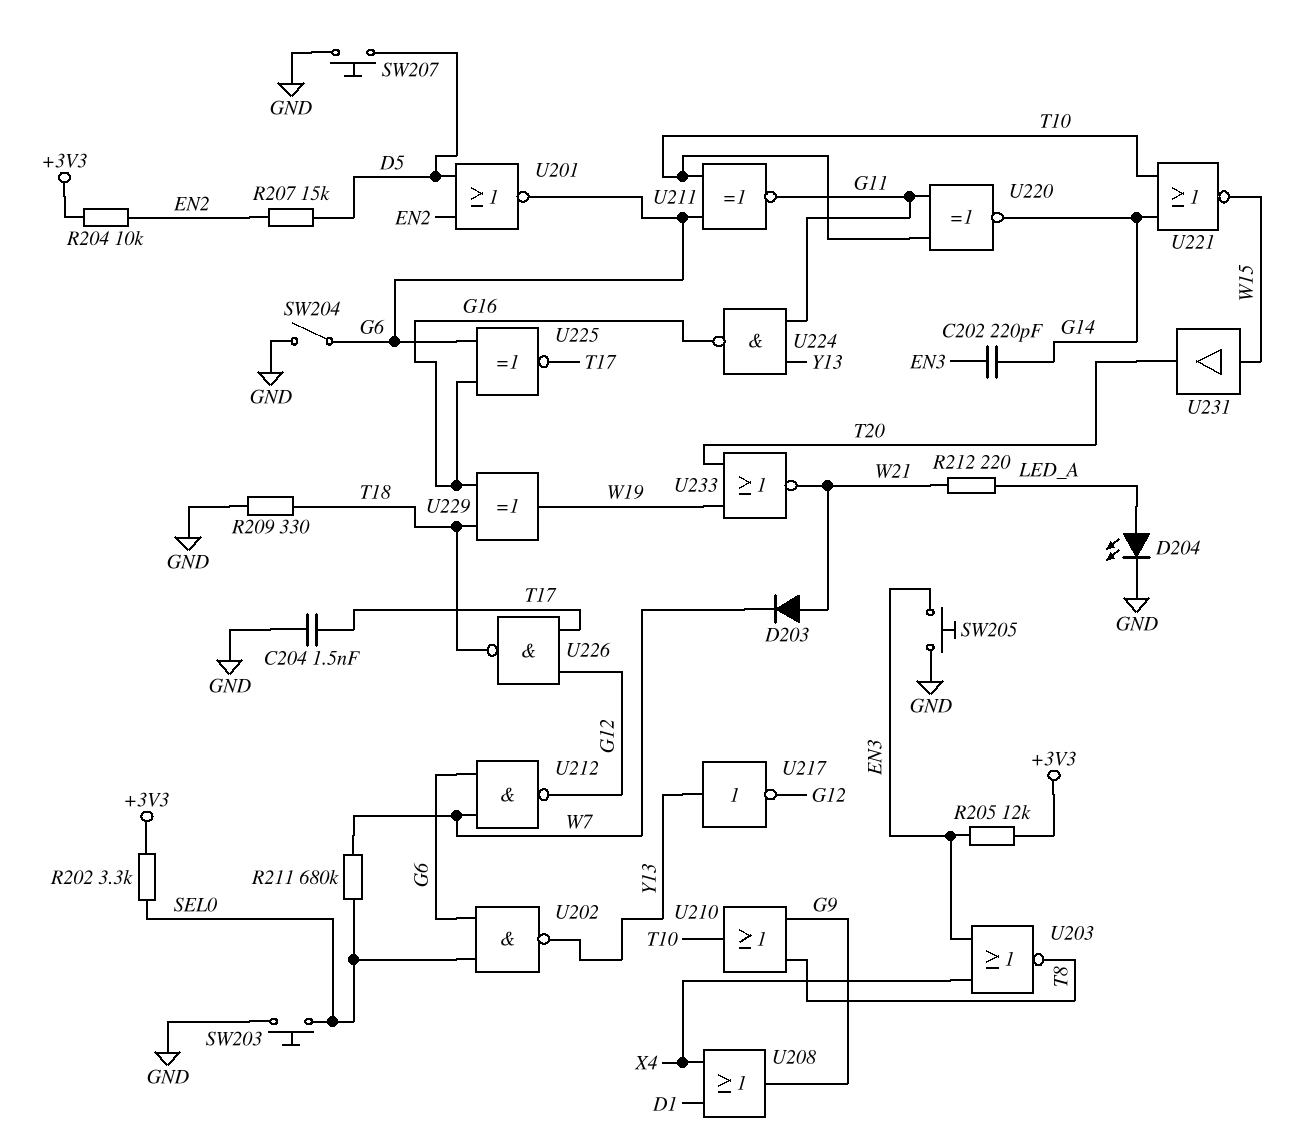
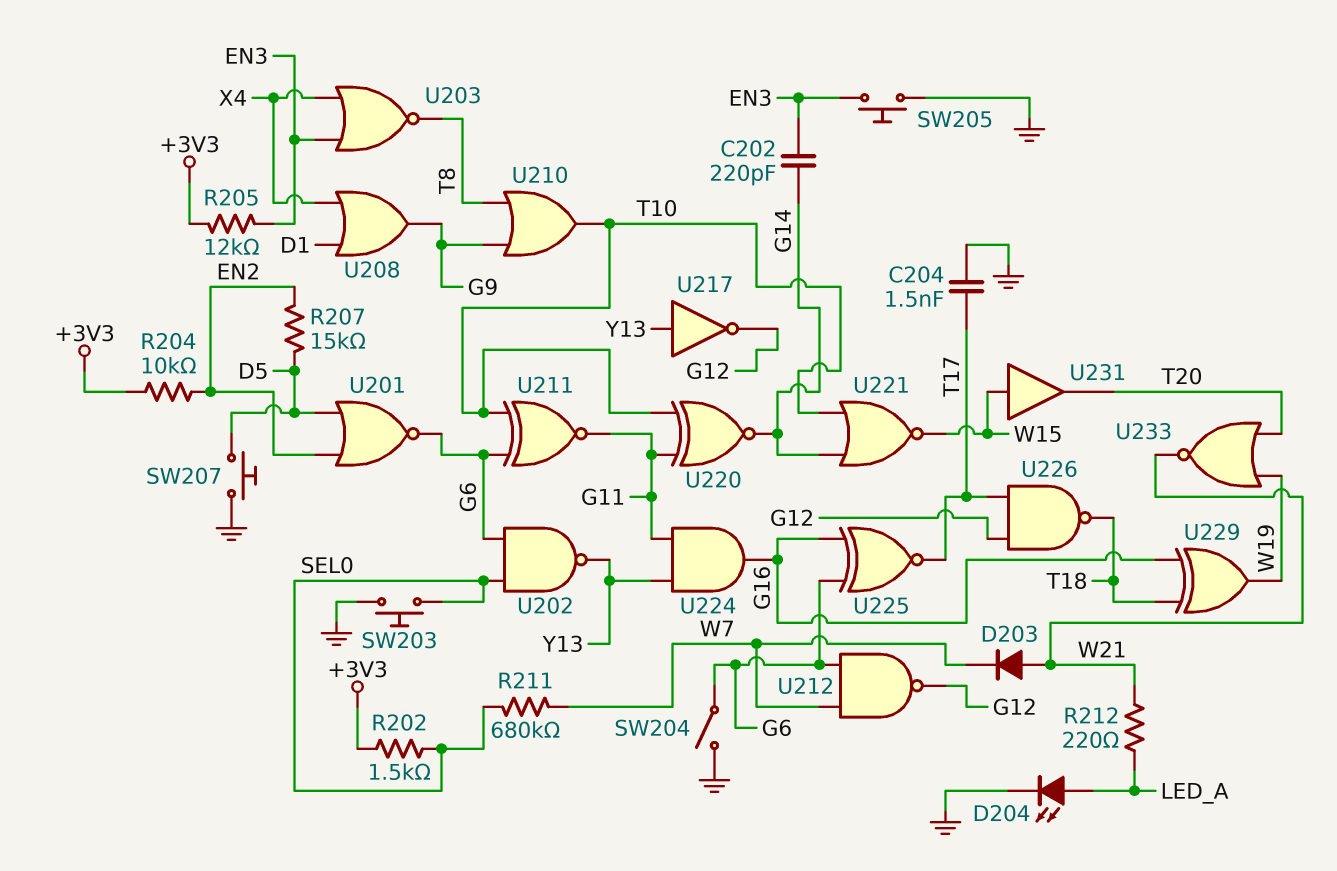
R202: 3.3k (+3V3, SEL0) -> 1.5k (+3V3, SEL0)
R209: 330 (GND, T18) -> none
U224: NAND (in G11, in Y13, out G16) -> AND (in G11, in Y13, out G16)

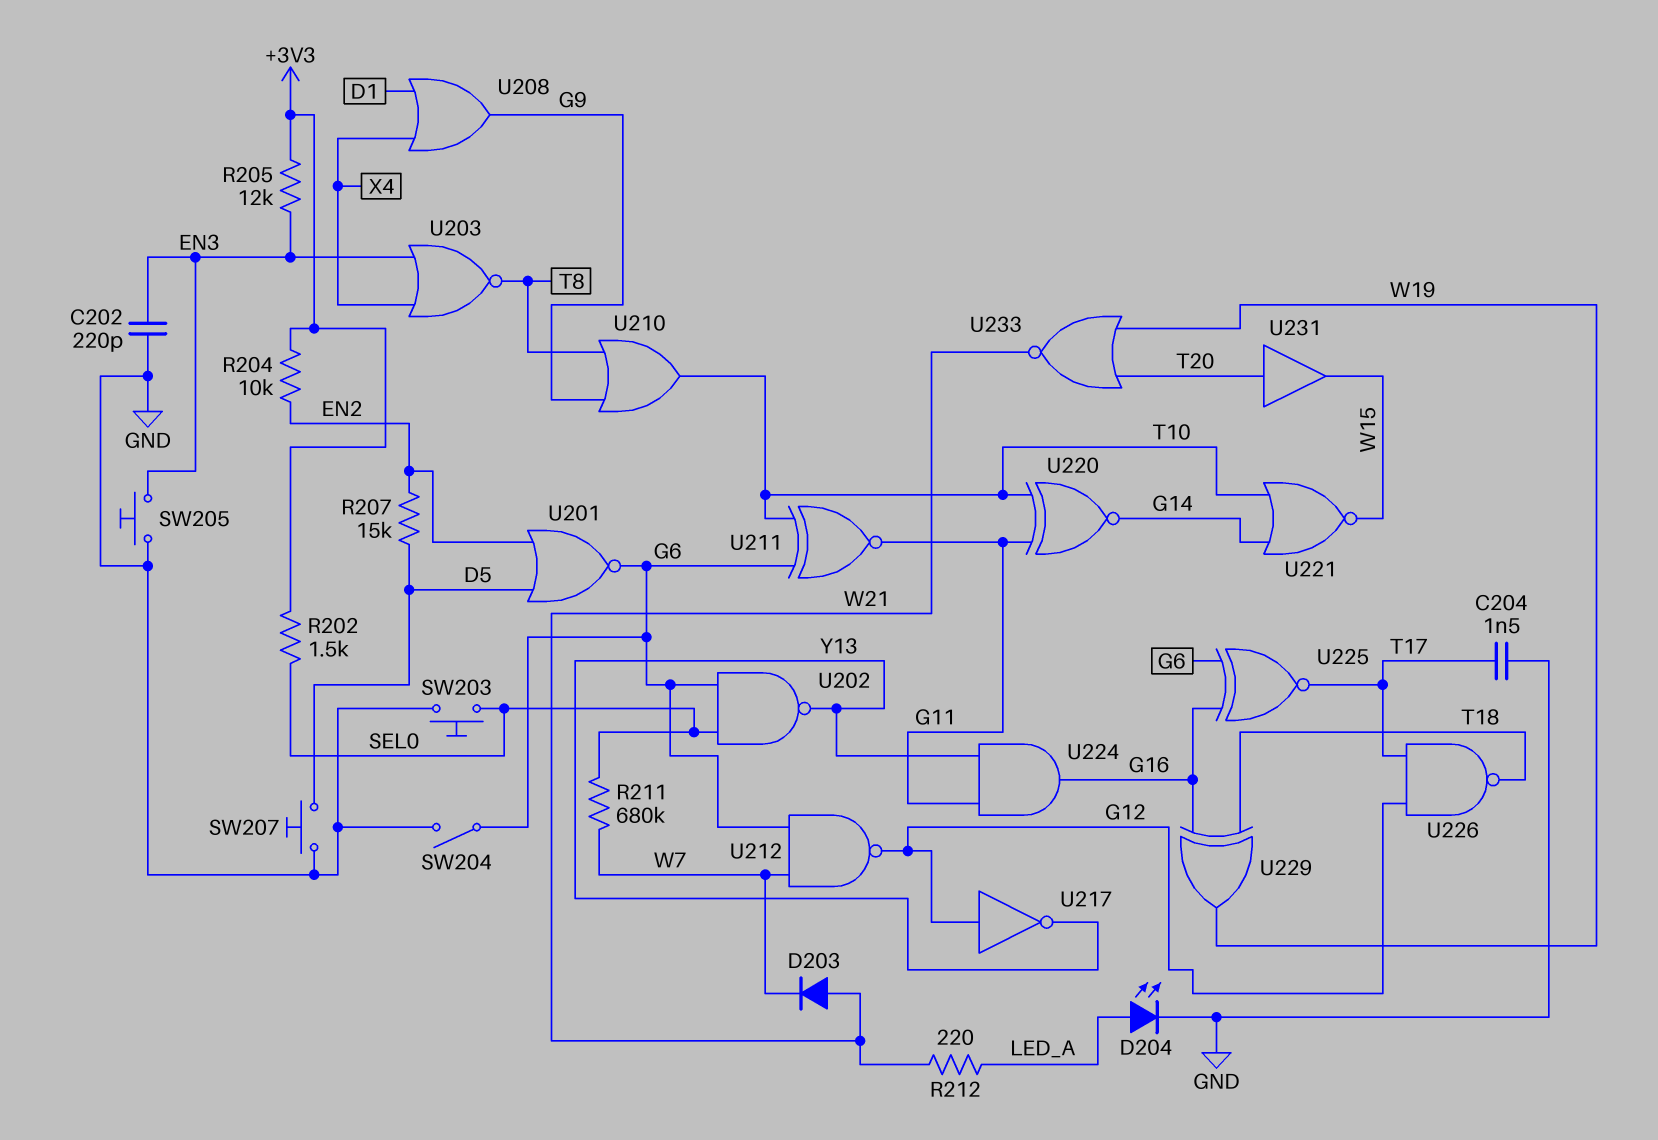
C202: 220pF (EN3, G14) -> 220pF (EN3, GND)
U217: NOT (in Y13, out G12) -> NOT (in G12, out Y13)
U231: buffer (in W15, out T20) -> buffer (in T20, out W15)

